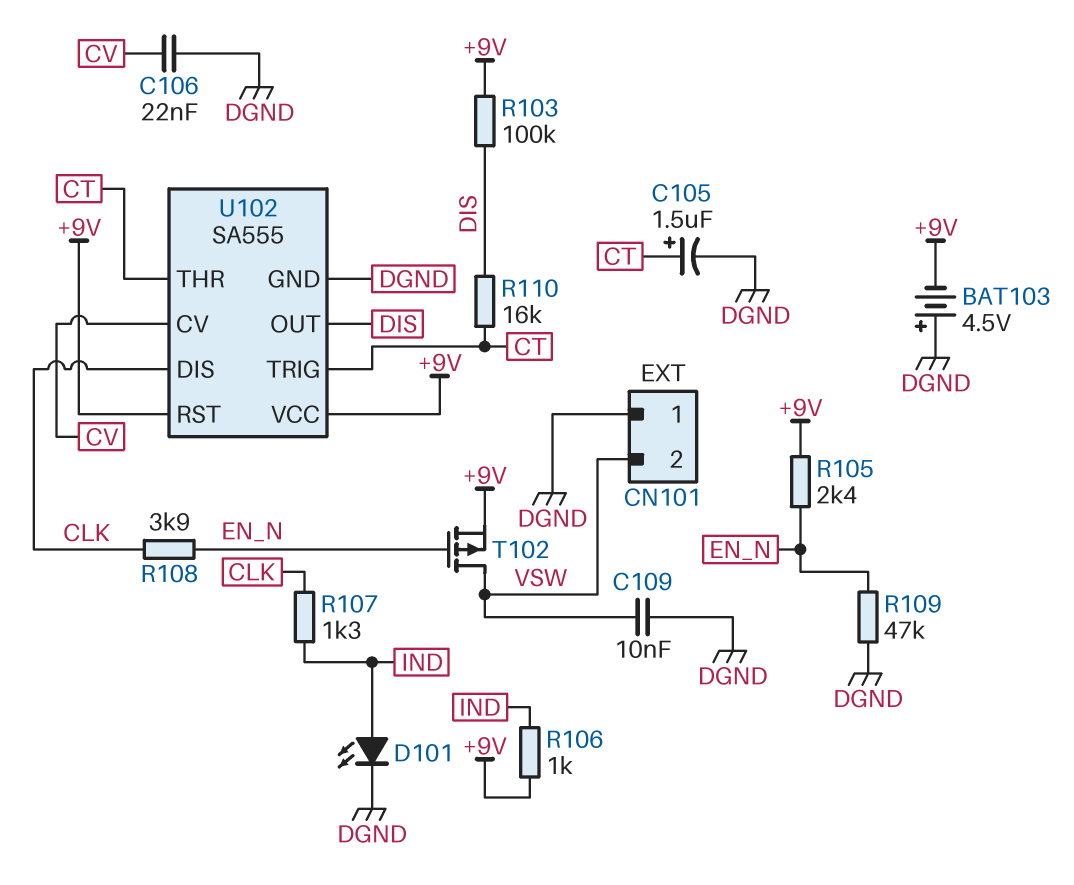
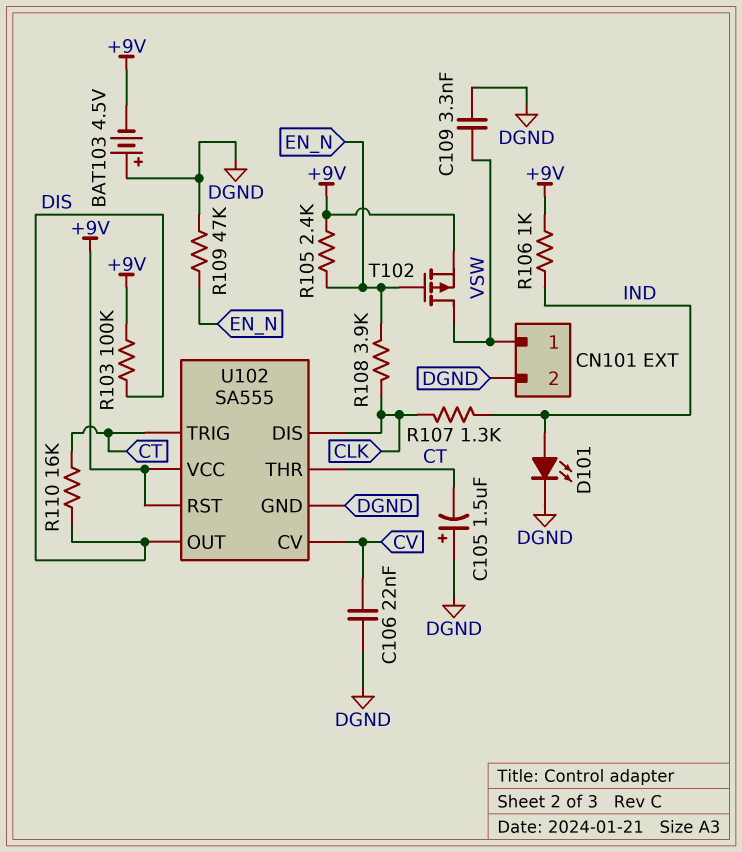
C105: 1.5uF (plus CT, minus DGND) -> 1.5uF (plus DGND, minus CT)
C109: 10nF (DGND, VSW) -> 3.3nF (DGND, VSW)
CN101 pin 1: DGND -> VSW
CN101 pin 2: VSW -> DGND

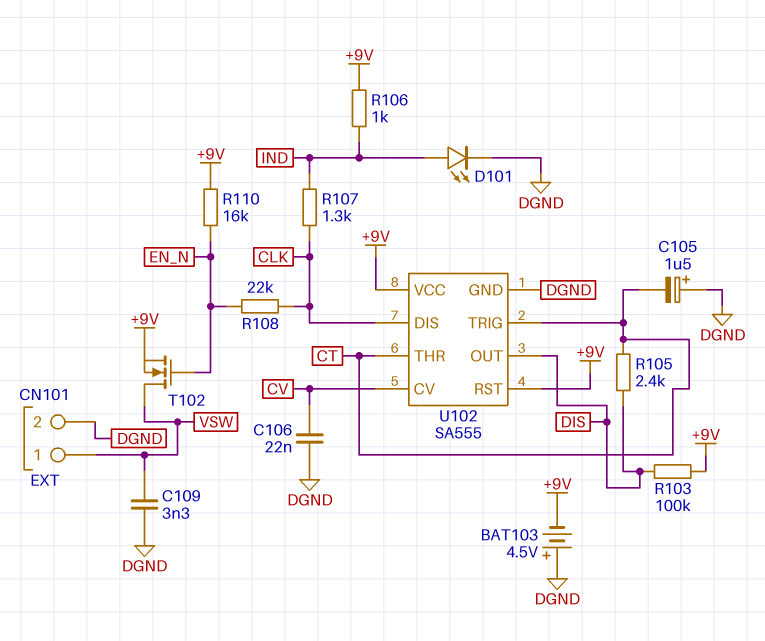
R105: 2.4k (+9V, EN_N) -> 2.4k (CT, DIS)
R108: 3.9k (CLK, EN_N) -> 22k (CLK, EN_N)
R109: 47k (DGND, EN_N) -> none
R110: 16k (CT, DIS) -> 16k (+9V, EN_N)
T102: PMOS (G EN_N, D VSW, S +9V) -> NMOS (G EN_N, D VSW, S +9V)

